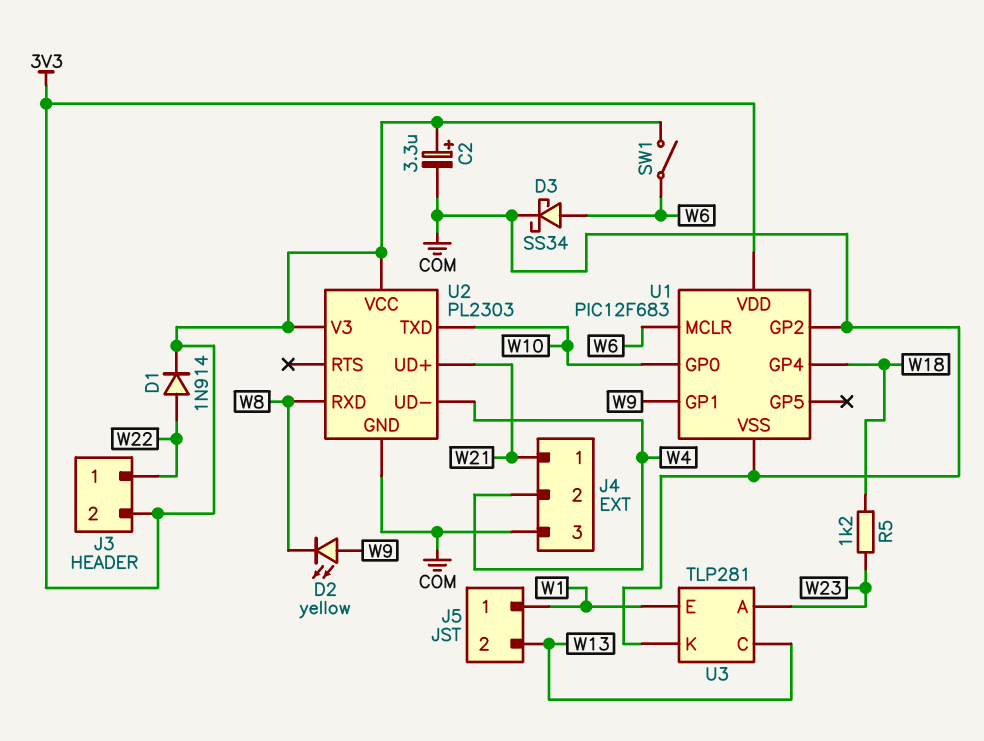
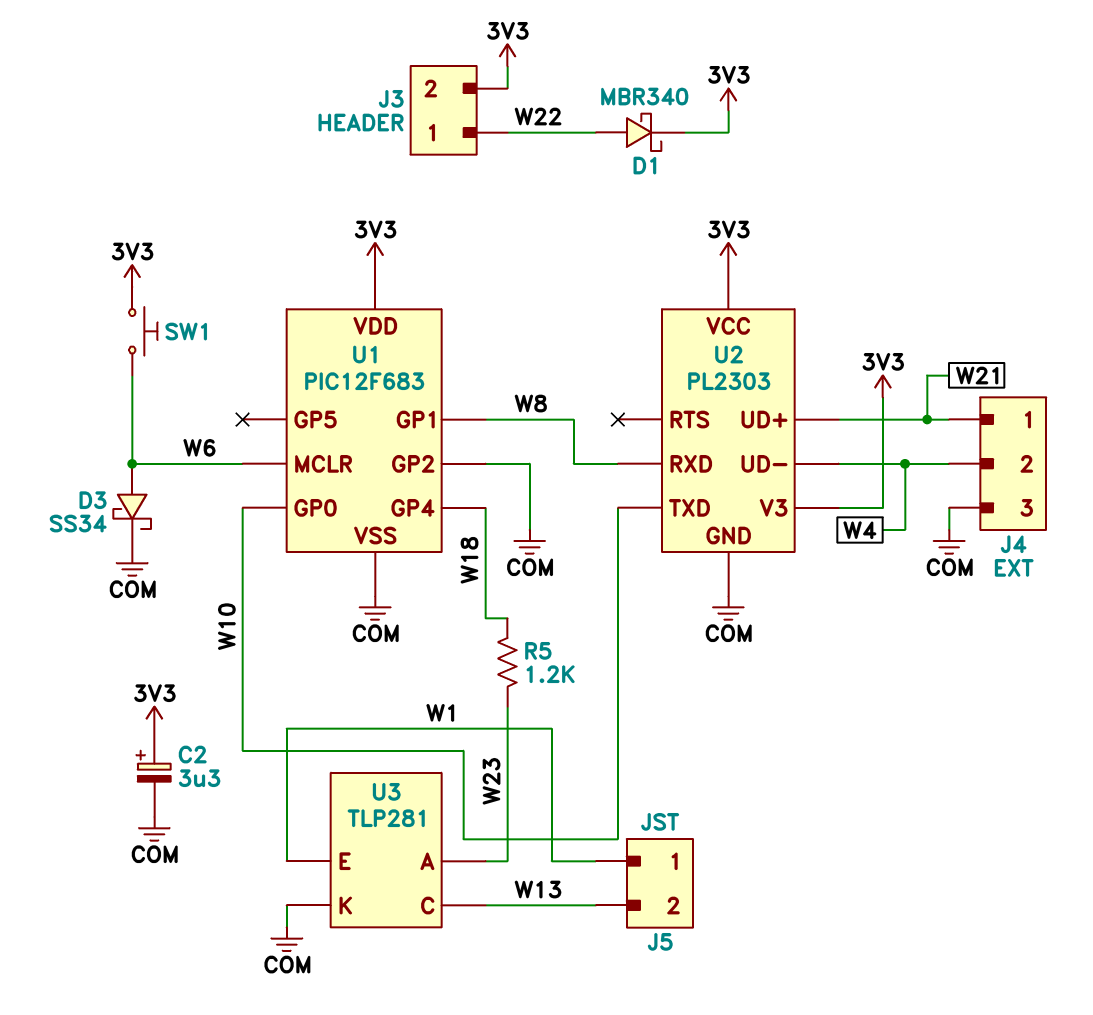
D1: diode 1N914 (A W22, K 3V3) -> schottky MBR340 (A W22, K 3V3)
D2: LED yellow (A W9, K W8) -> none
SW1: switch (3V3, W6) -> button (3V3, W6)
U1 pin GP1: W9 -> W8

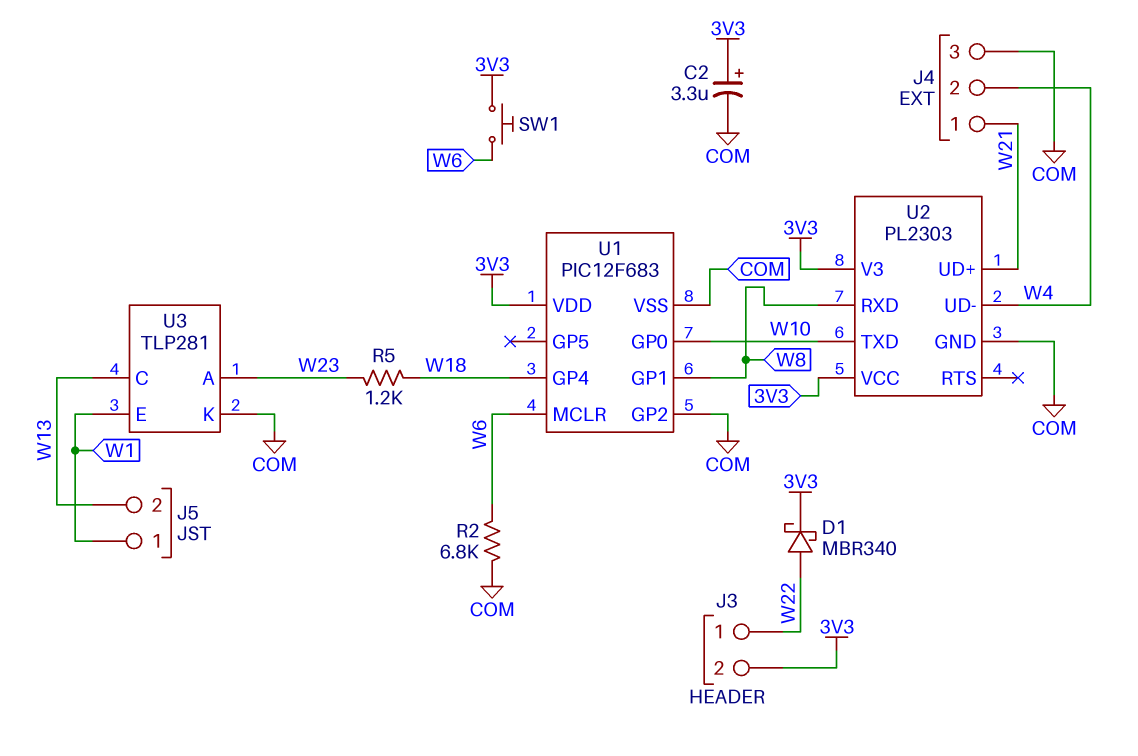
D3: schottky SS34 (A W6, K COM) -> none
R2: none -> 6.8k (COM, W6)

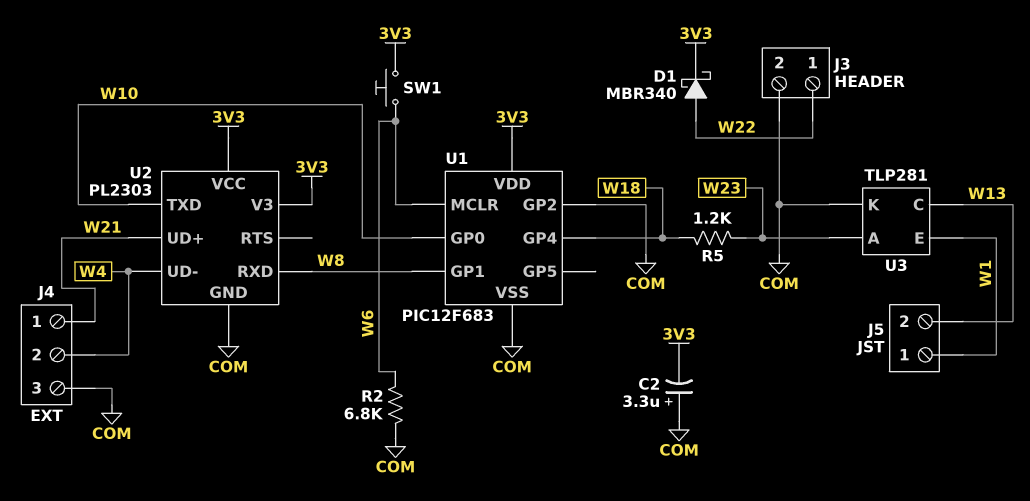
C2: 3.3uF (plus 3V3, minus COM) -> 3.3uF (plus COM, minus 3V3)
J3 pin 2: 3V3 -> COM

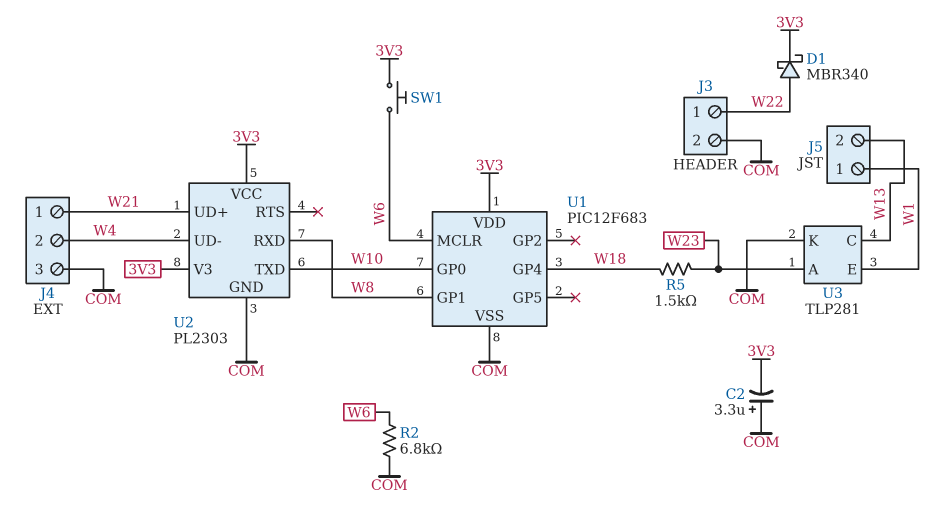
R5: 1.2k (W18, W23) -> 1.5k (W18, W23)
U1 pin GP2: COM -> none

